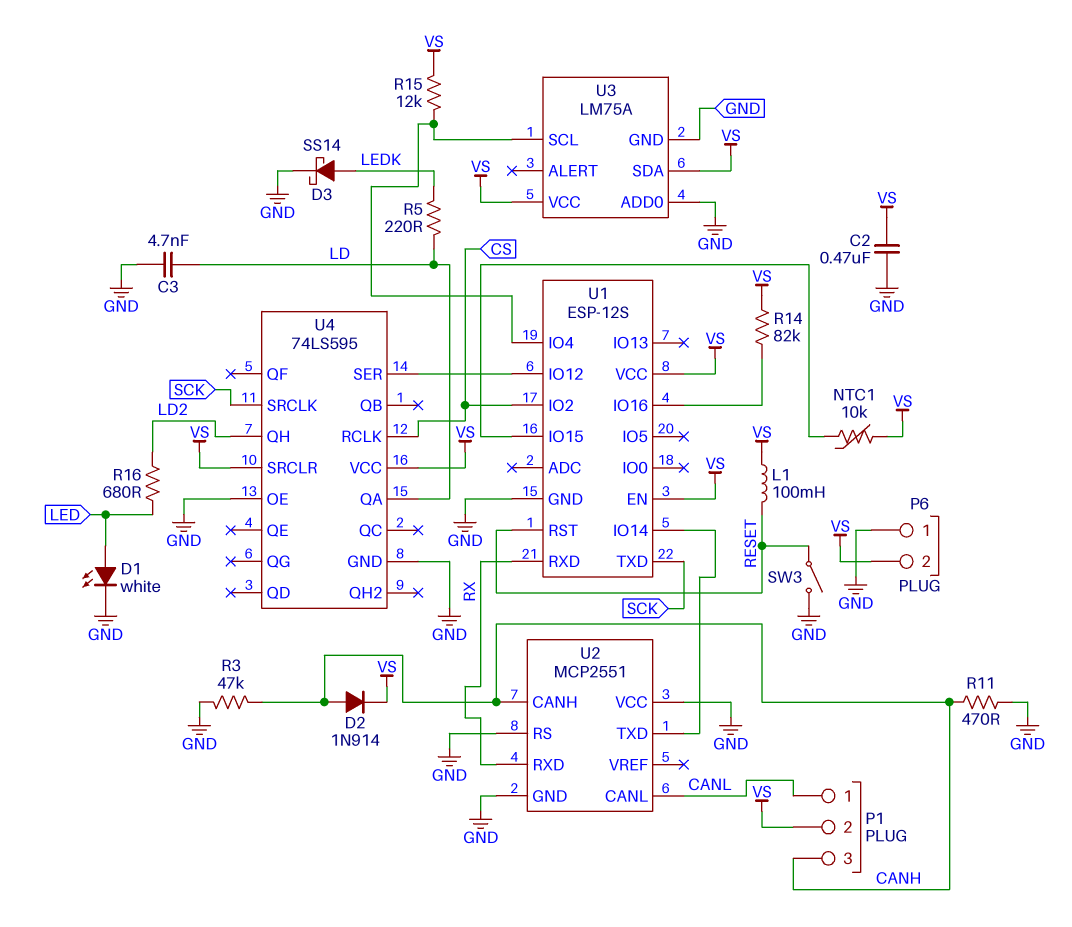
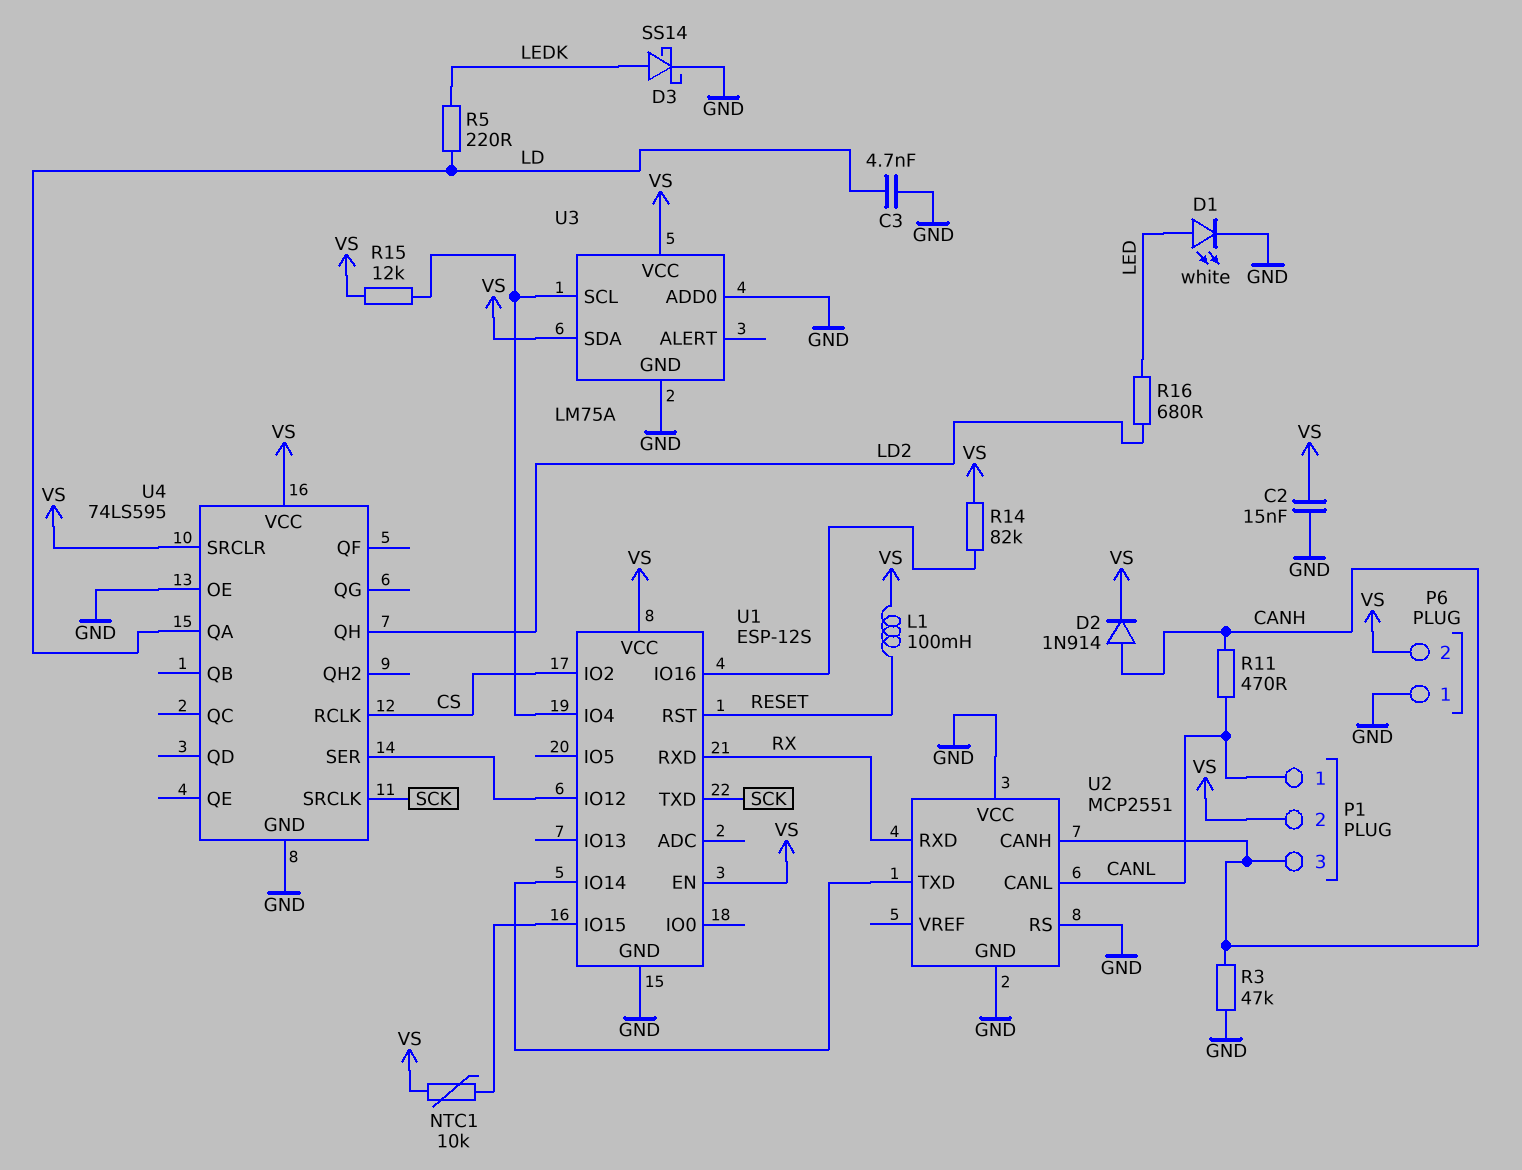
C2: 470nF (GND, VS) -> 15nF (GND, VS)
R11: 470 (CANH, GND) -> 470 (CANH, CANL)
SW3: switch (GND, RESET) -> none

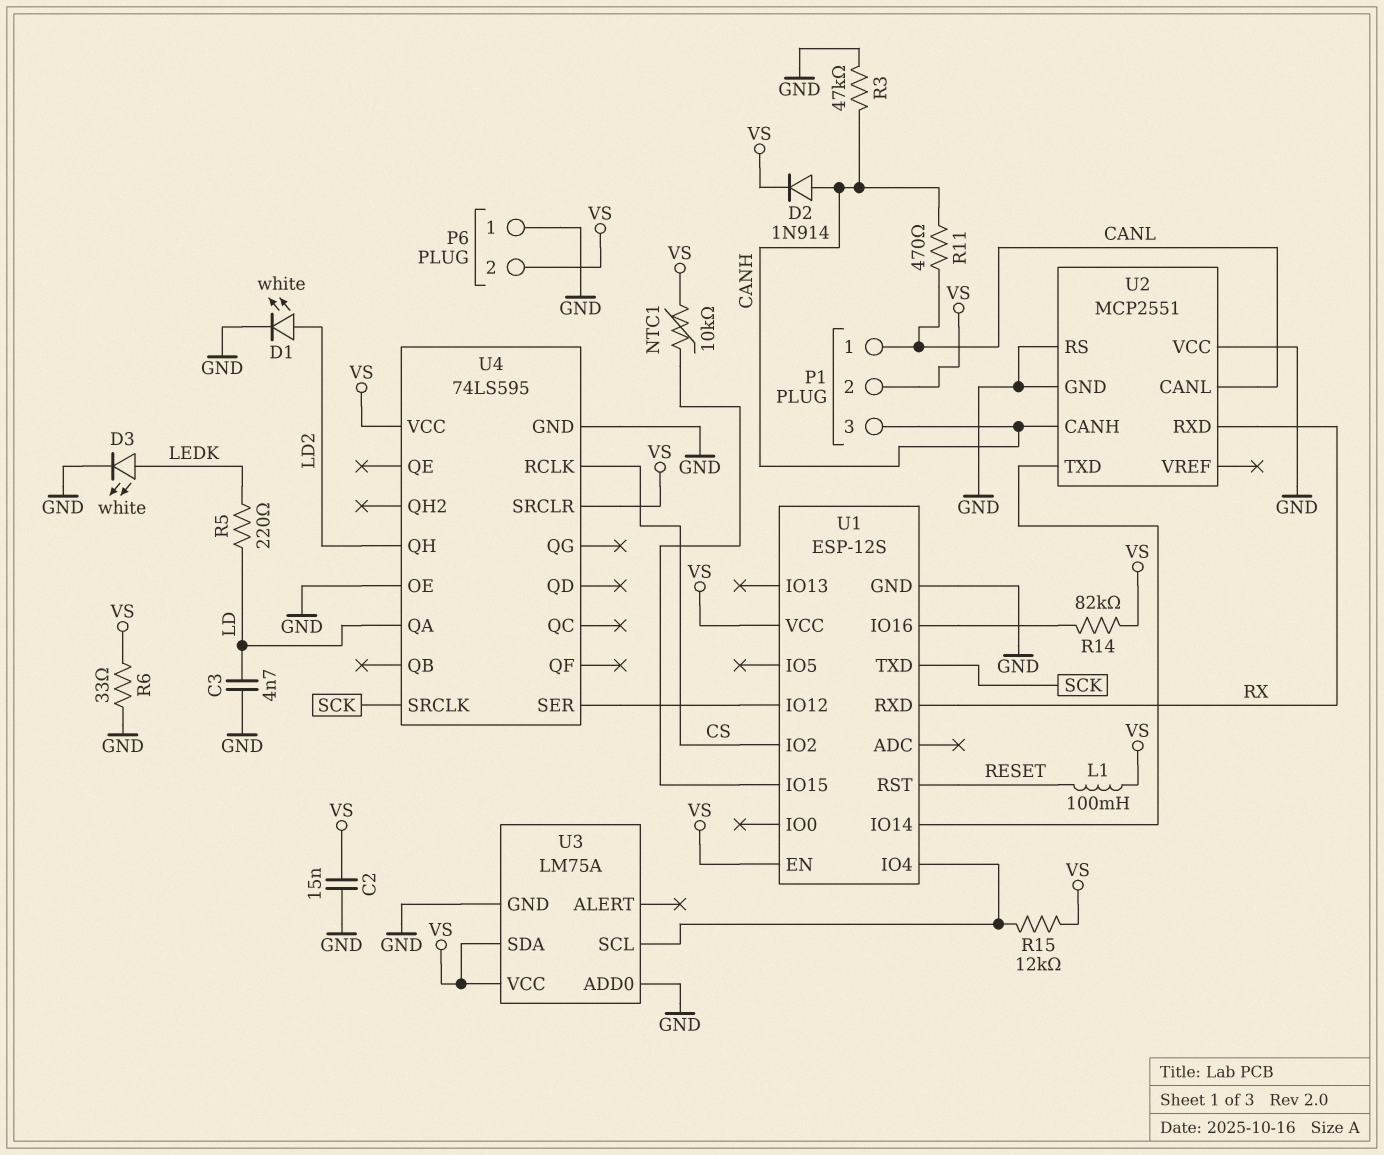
D1: LED white (A LED, K GND) -> LED white (A LD2, K GND)
D3: schottky SS14 (A LEDK, K GND) -> LED white (A LEDK, K GND)
R6: none -> 33 (GND, VS)
R16: 680 (LD2, LED) -> none

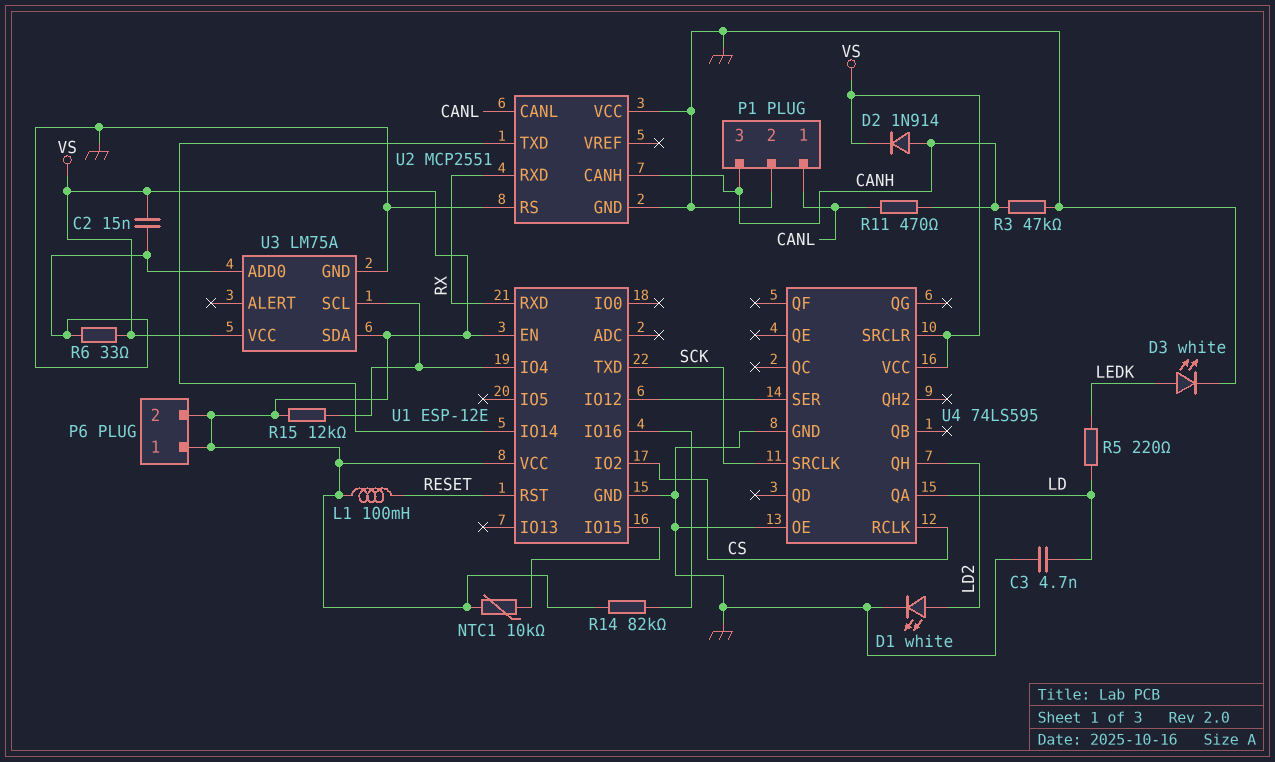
P1 pin 2: VS -> GND
P6 pin 1: GND -> VS
U1: ESP-12S -> ESP-12E

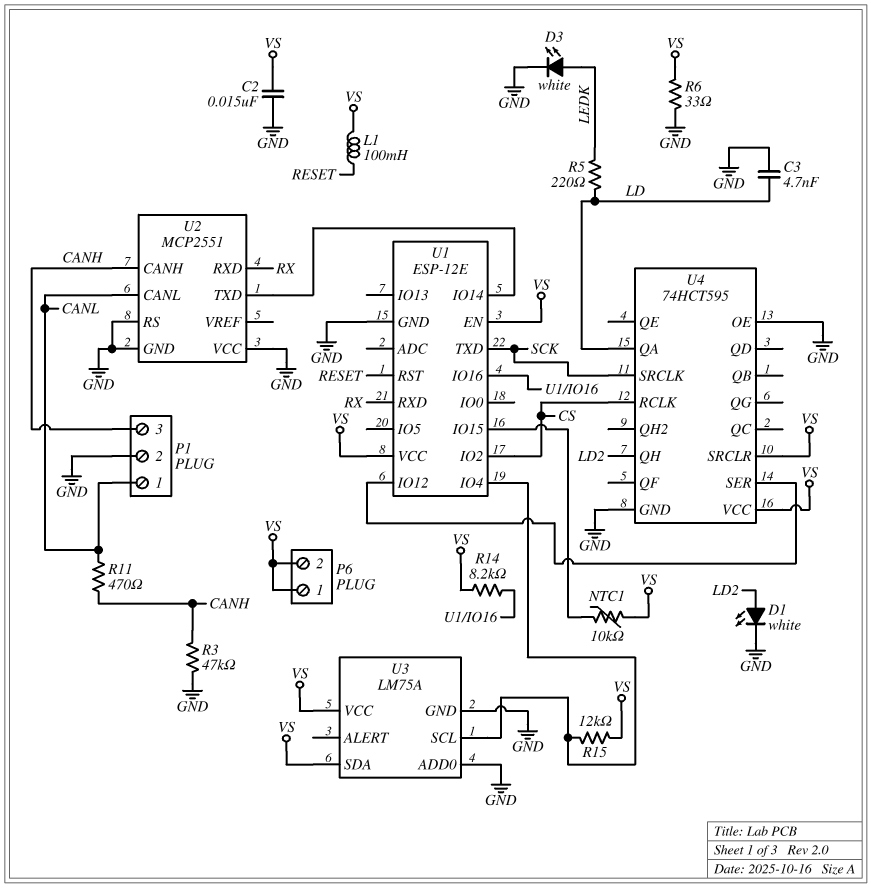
D2: diode 1N914 (A CANH, K VS) -> none
R14: 82k (U1/IO16, VS) -> 8.2k (U1/IO16, VS)
U4: 74LS595 -> 74HCT595

